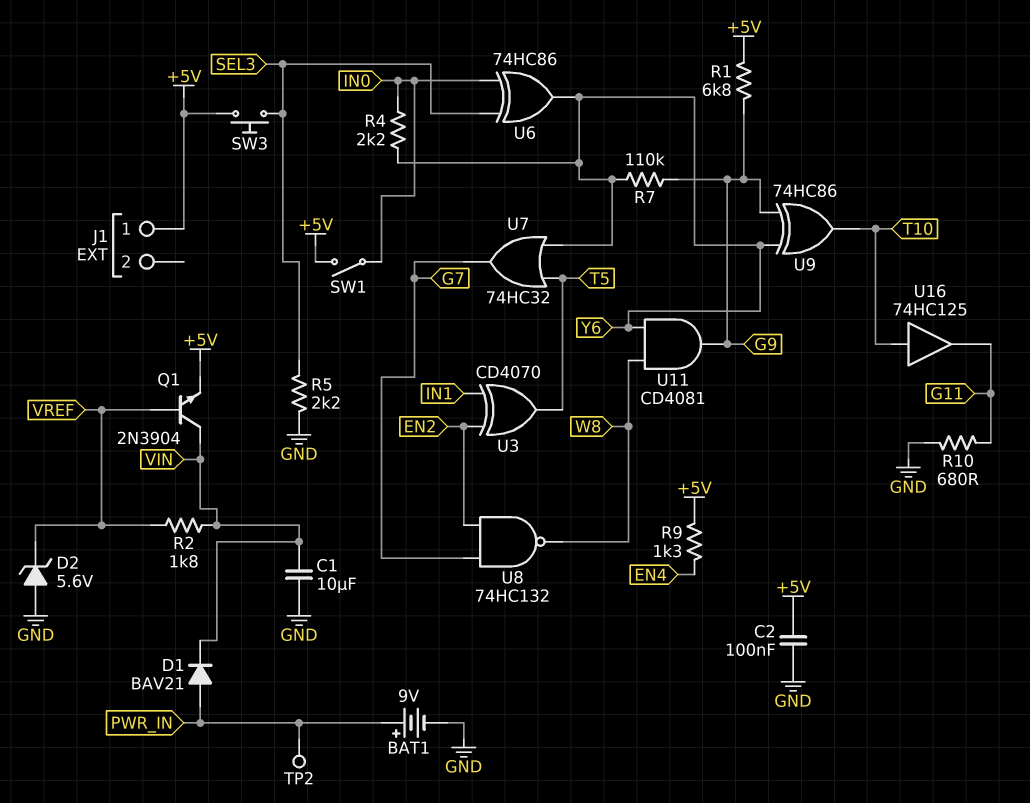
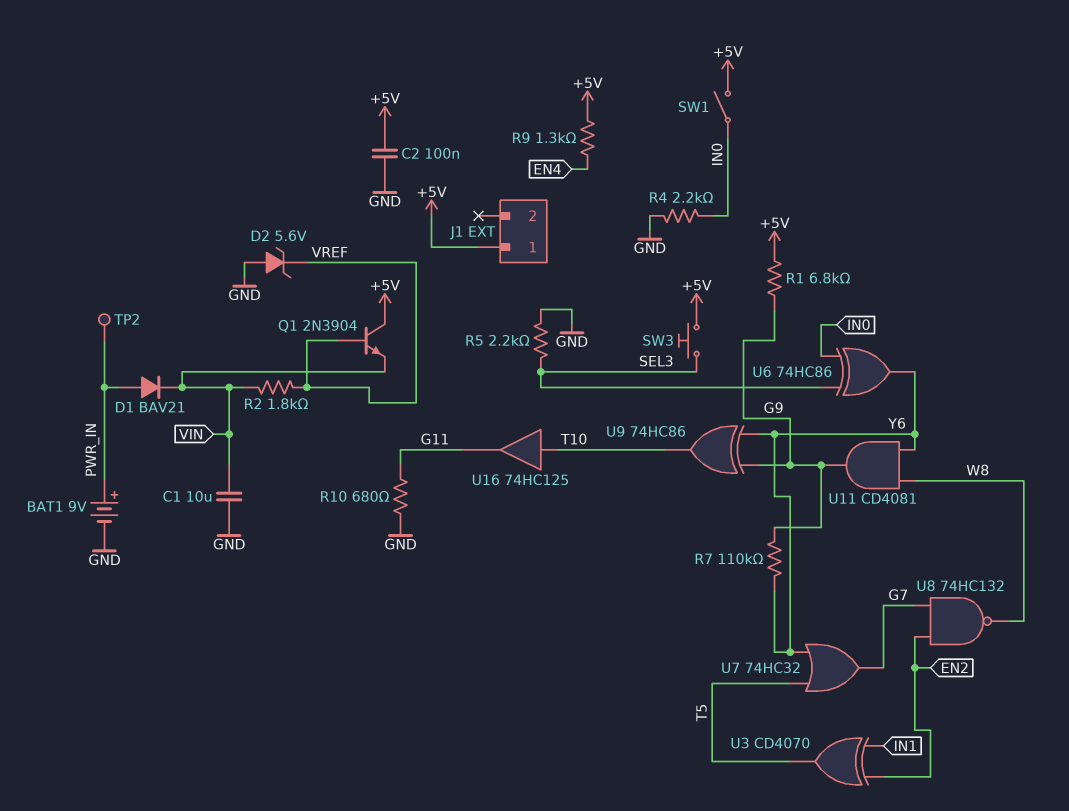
Q1: NPN 2N3904 (B VREF, C VIN, E +5V) -> NPN 2N3904 (B VREF, C +5V, E VIN)
R4: 2.2k (IN0, Y6) -> 2.2k (GND, IN0)

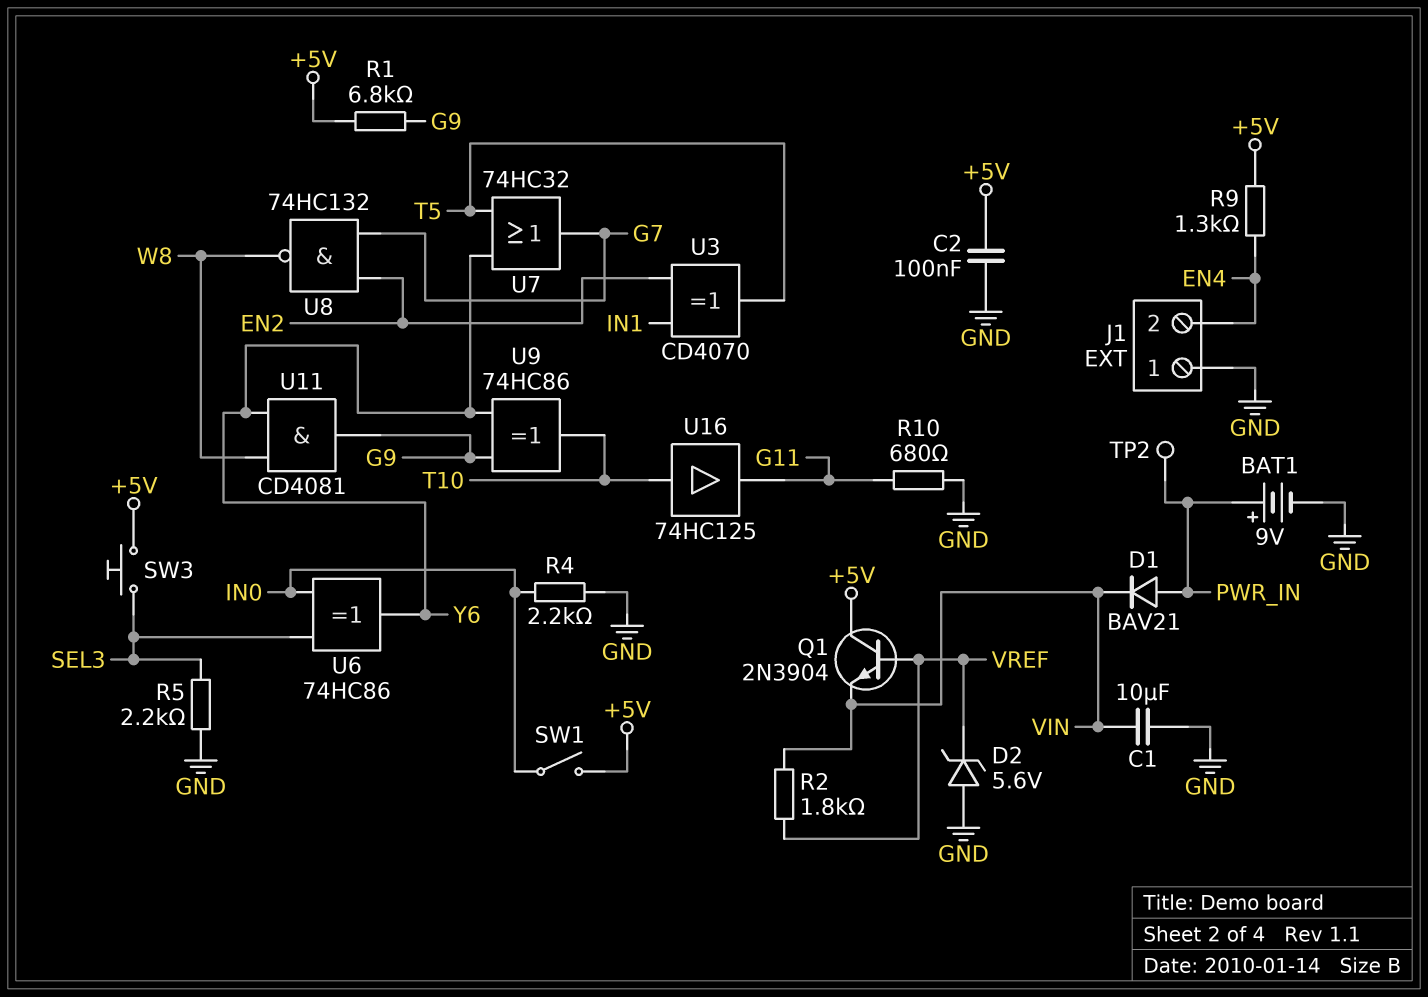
J1 pin 1: +5V -> GND
J1 pin 2: none -> EN4
R7: 110k (G9, Y6) -> none

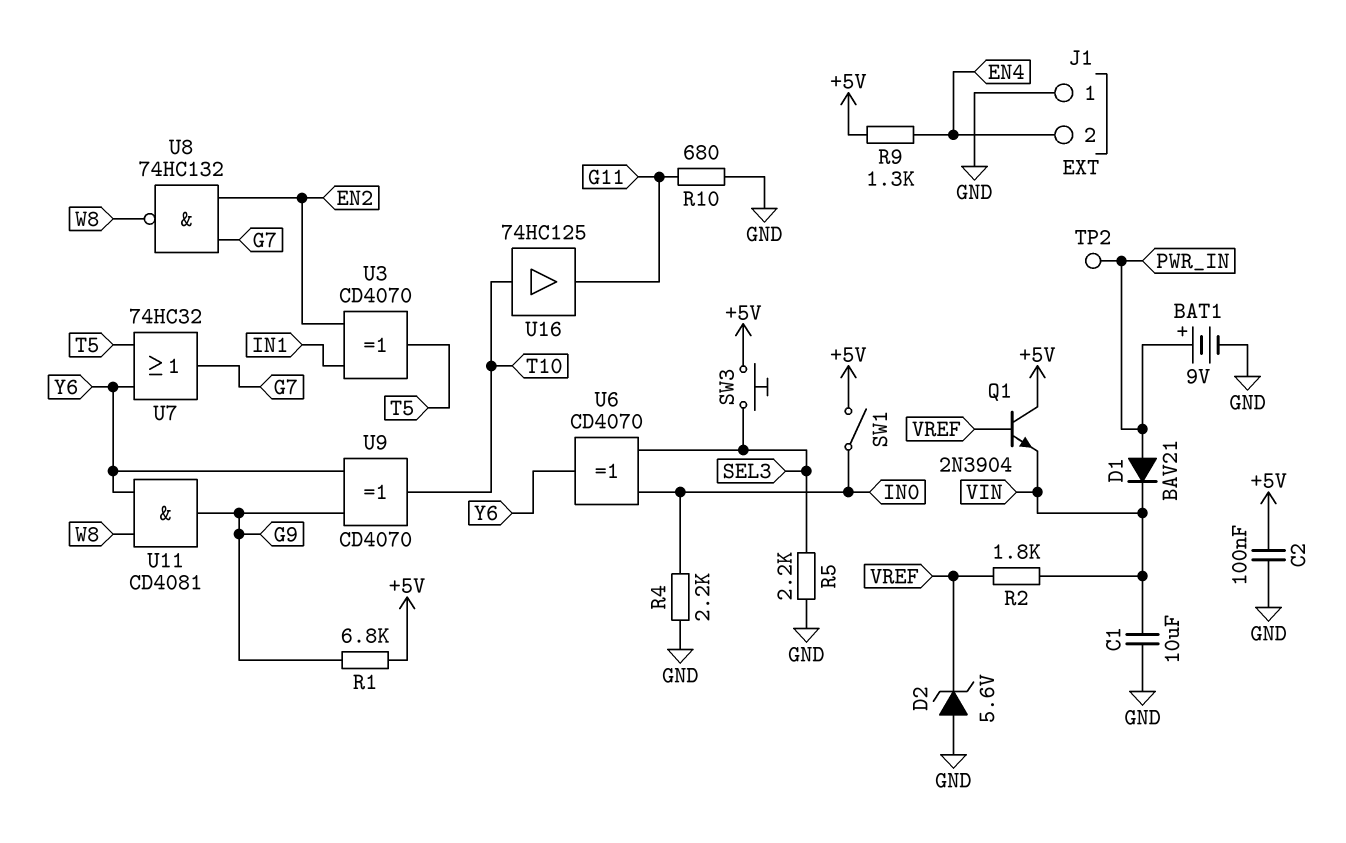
U6: XOR 74HC86 (in IN0, in SEL3, out Y6) -> XOR CD4070 (in IN0, in SEL3, out Y6)
U9: XOR 74HC86 (in G9, in Y6, out T10) -> XOR CD4070 (in G9, in Y6, out T10)

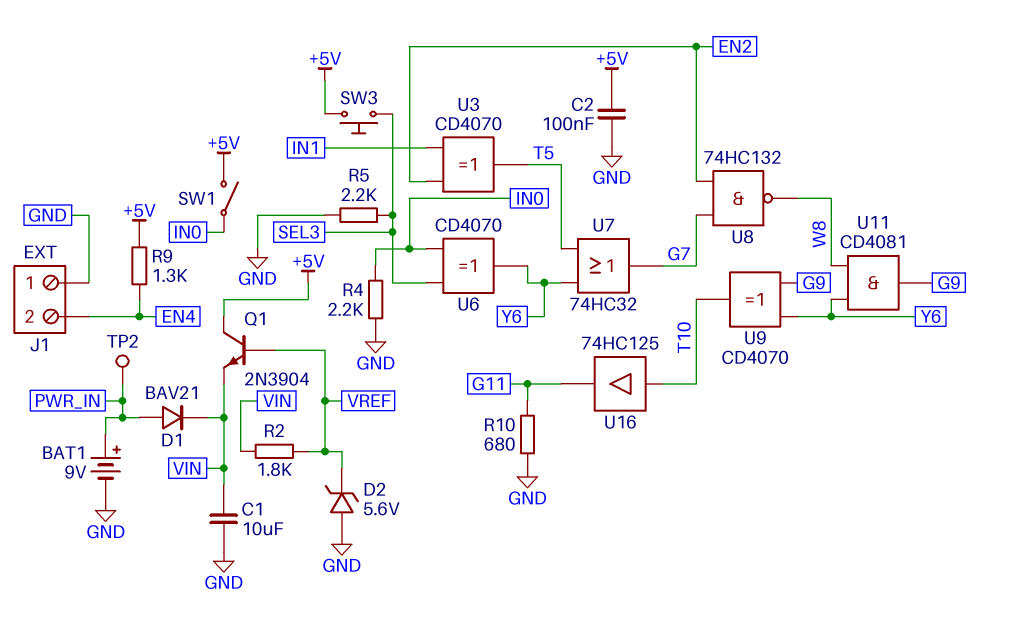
R1: 6.8k (+5V, G9) -> none

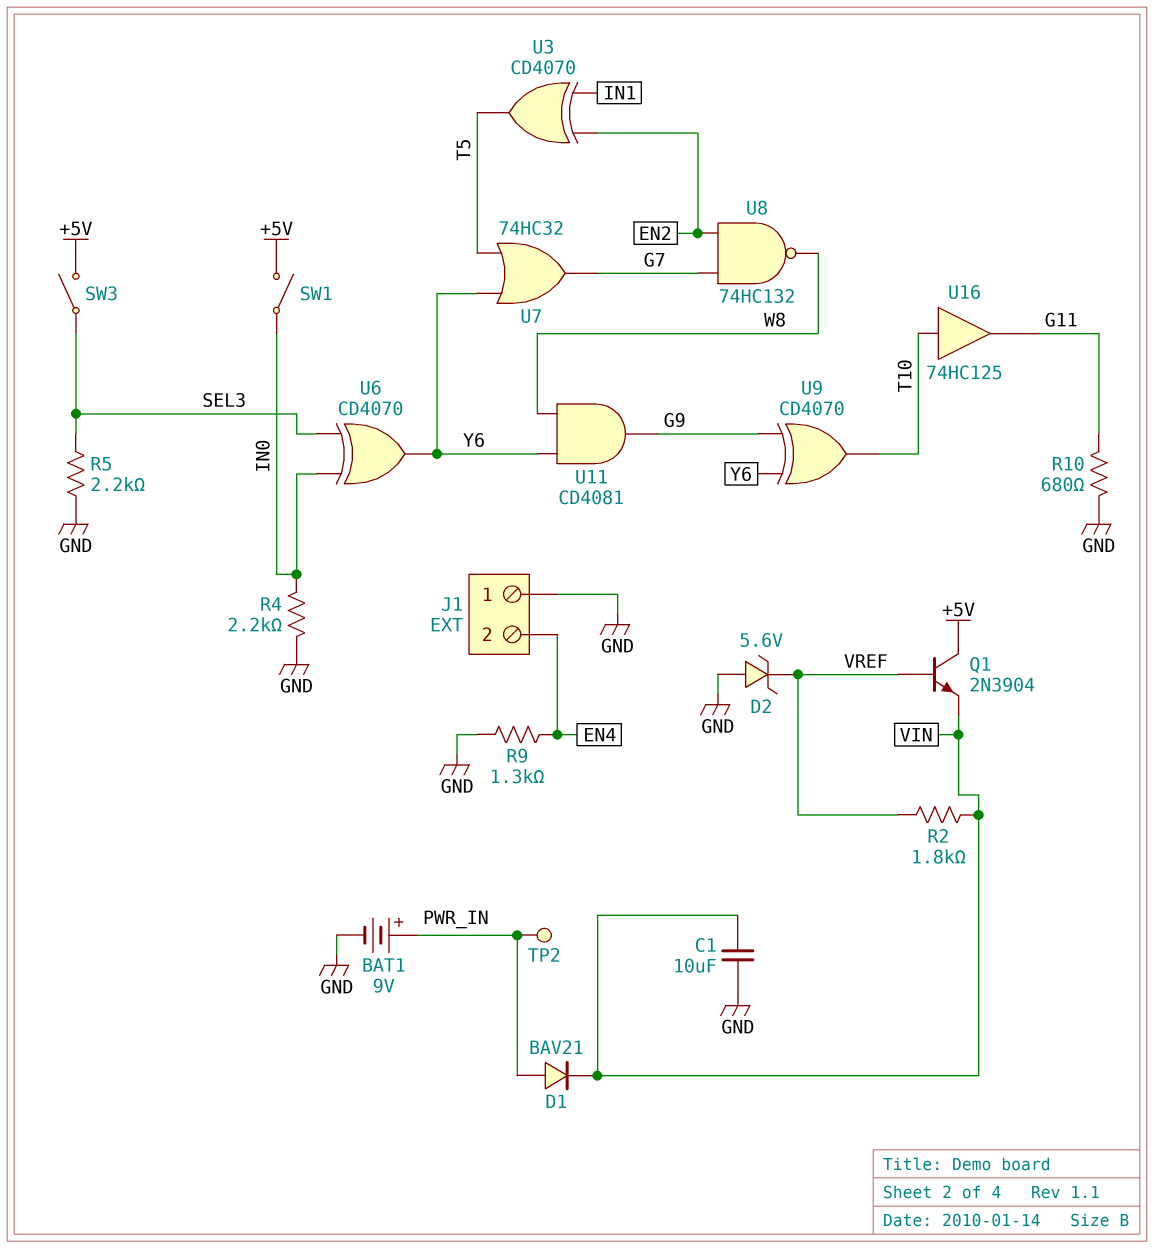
C2: 100nF (+5V, GND) -> none
R9: 1.3k (+5V, EN4) -> 1.3k (EN4, GND)
SW3: button (+5V, SEL3) -> switch (+5V, SEL3)

